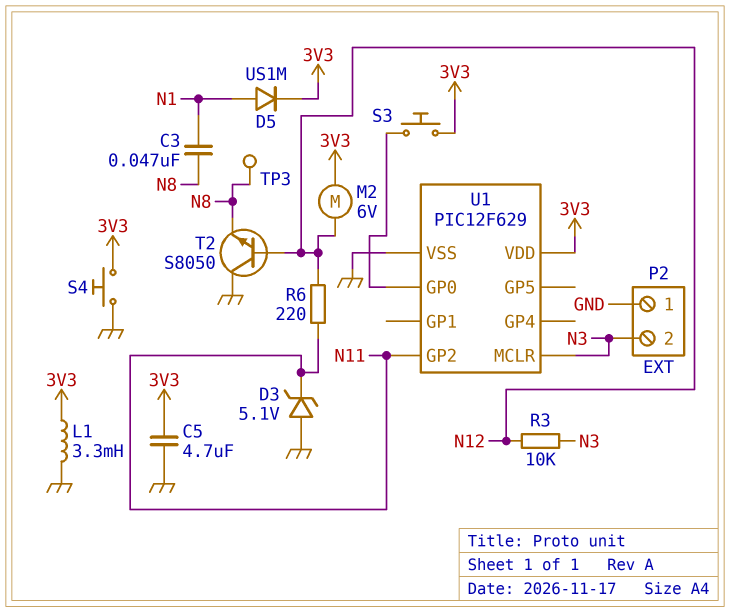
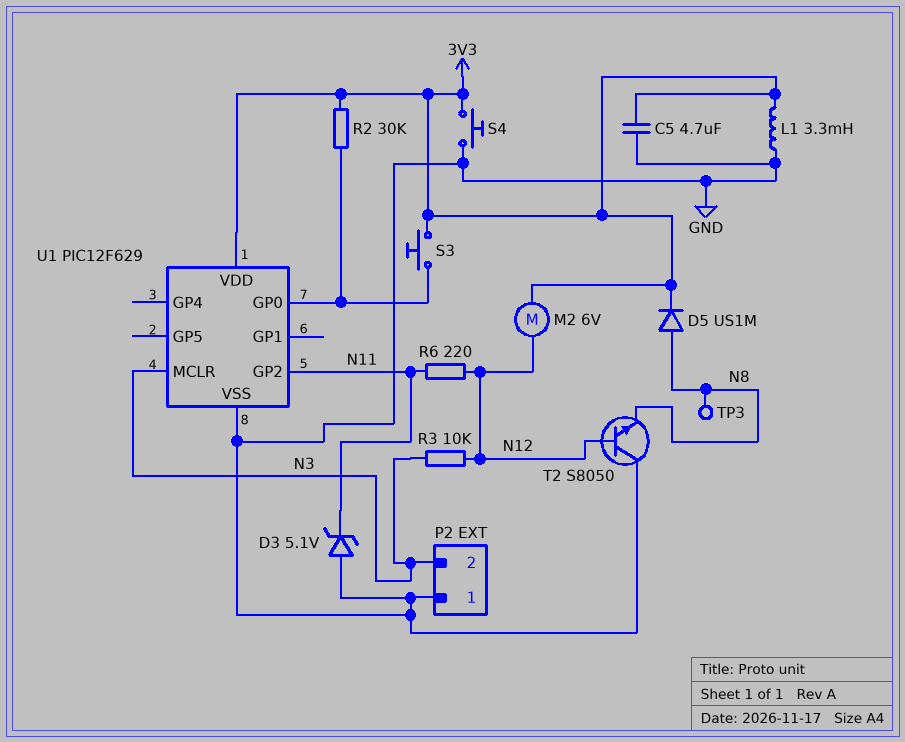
C3: 47nF (N1, N8) -> none
D5: diode US1M (A N1, K 3V3) -> diode US1M (A N8, K 3V3)
R2: none -> 30k (3V3, U1/GP0)

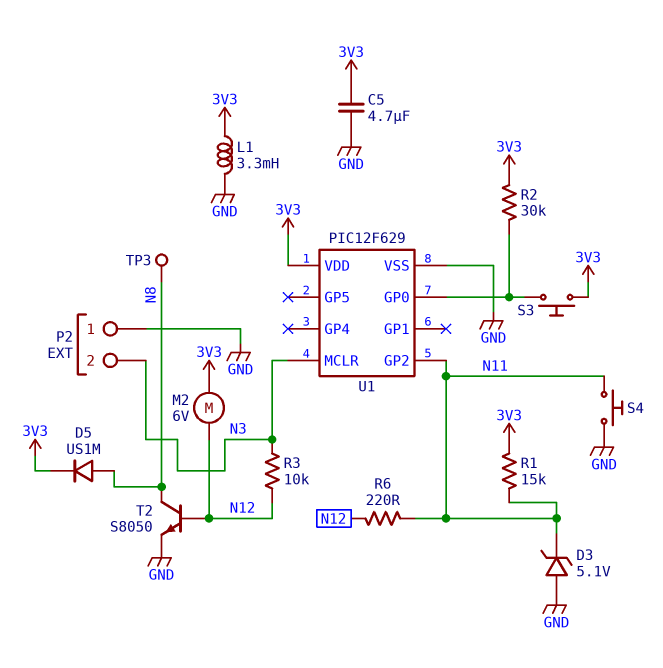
R1: none -> 15k (3V3, N11)
S4: button (3V3, GND) -> button (GND, N11)
T2: NPN S8050 (B N12, C GND, E N8) -> NPN S8050 (B N12, C N8, E GND)

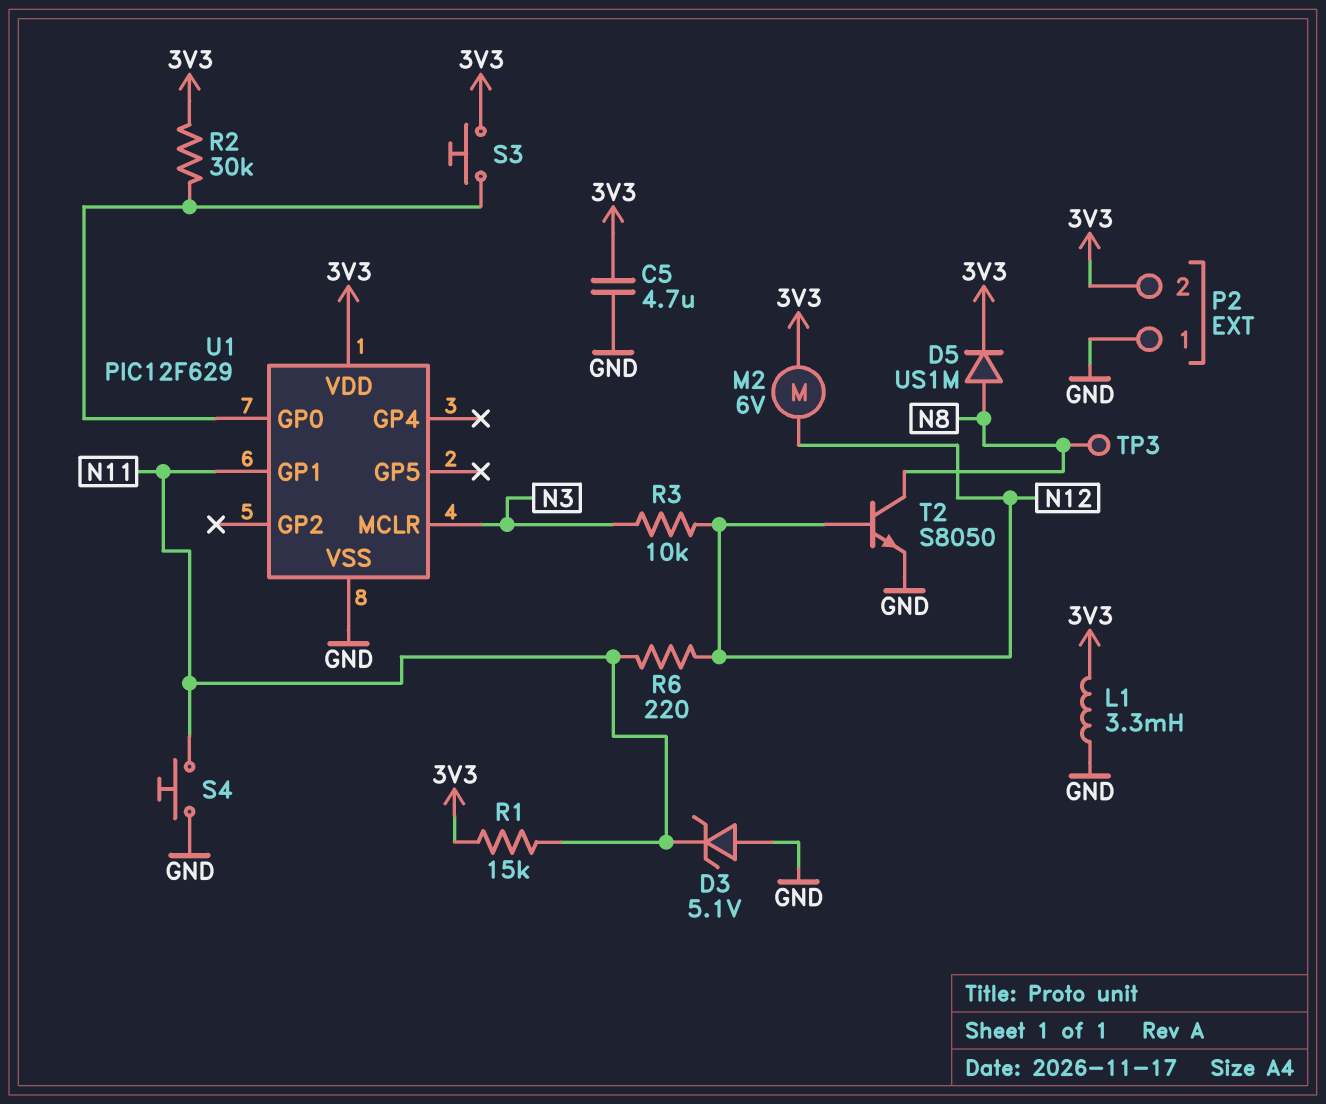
P2 pin 2: N3 -> 3V3
U1 pin GP1: none -> N11
U1 pin GP2: N11 -> none

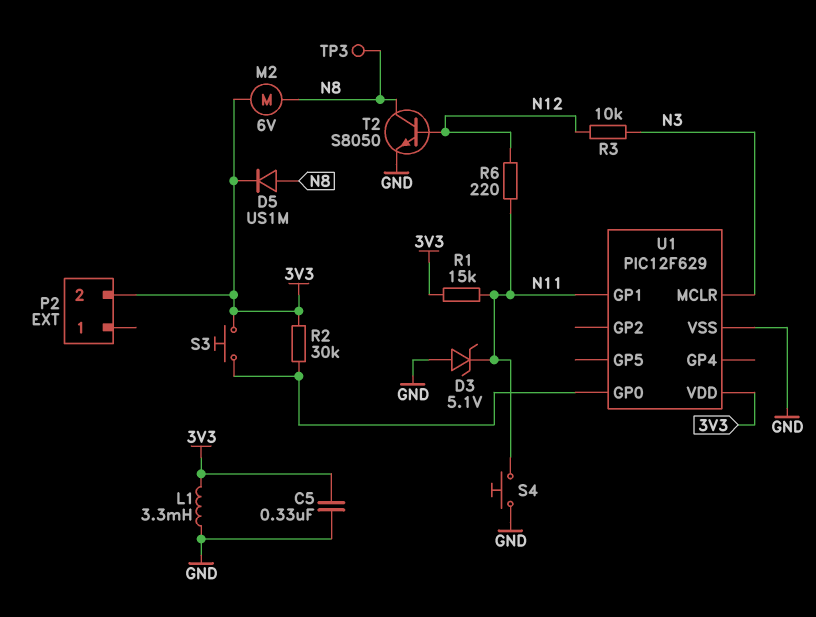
C5: 4.7uF (3V3, GND) -> 330nF (3V3, GND)
M2: motor 6V (3V3, N12) -> motor 6V (3V3, N8)
P2 pin 1: GND -> none

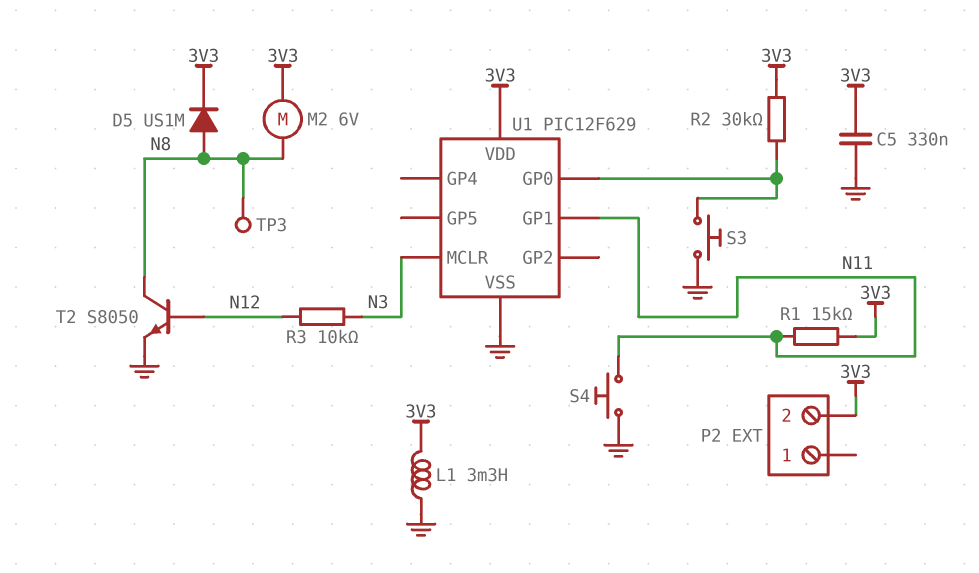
D3: zener 5.1V (A GND, K N11) -> none
R6: 220 (N11, N12) -> none
S3: button (3V3, U1/GP0) -> button (GND, U1/GP0)

